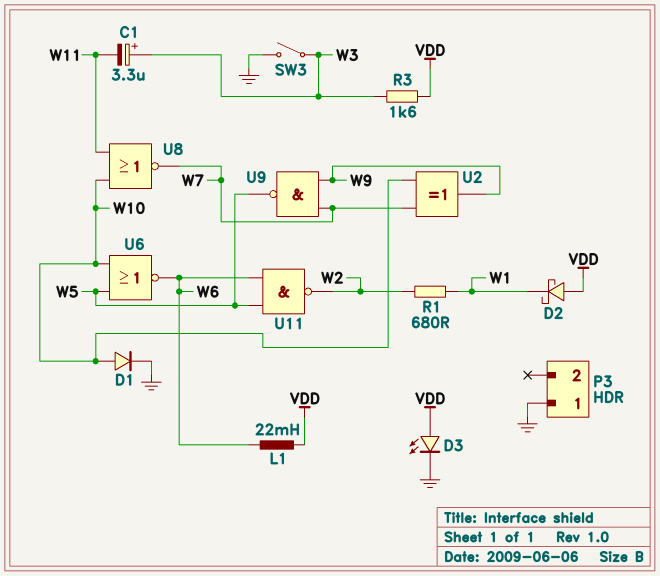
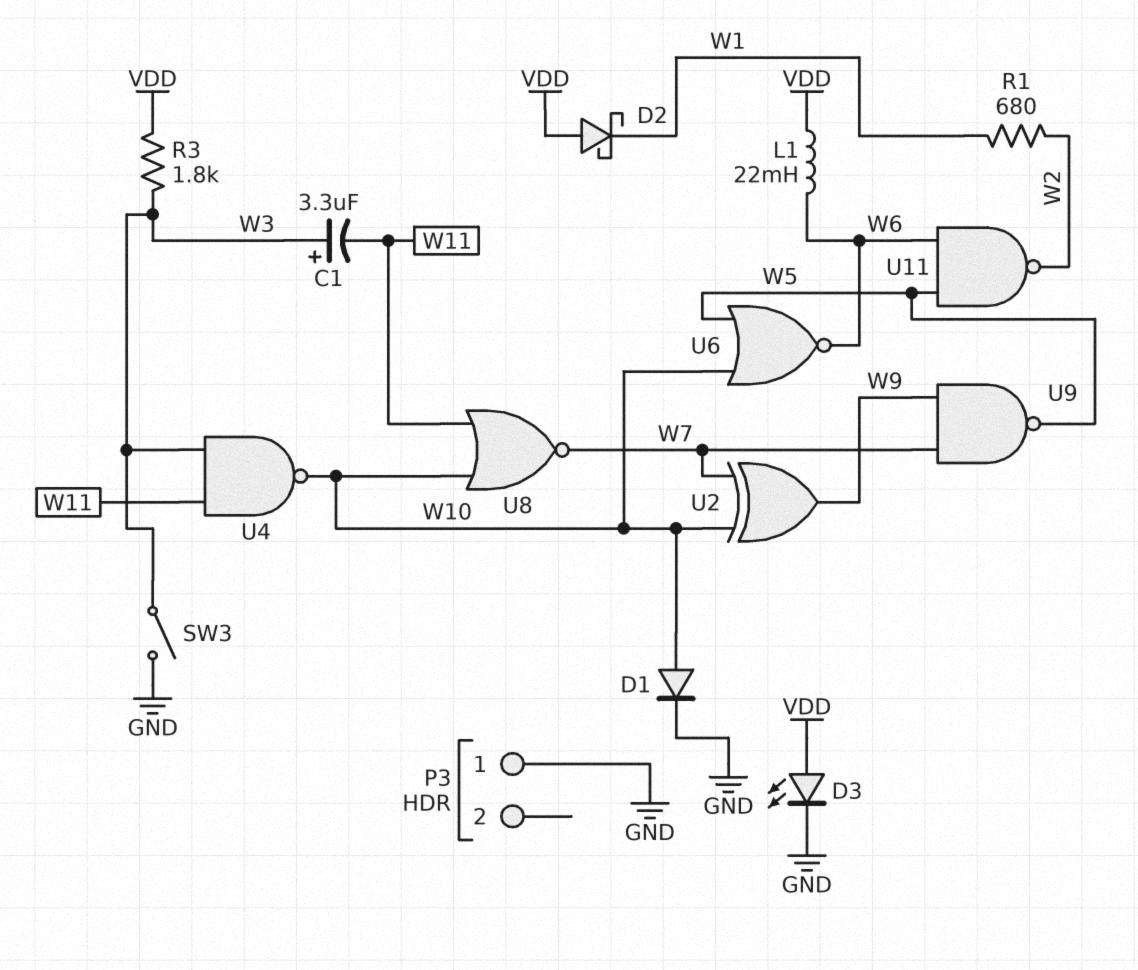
R3: 1.6k (VDD, W3) -> 1.8k (VDD, W3)
U4: none -> NAND (in W3, in W11, out W10)

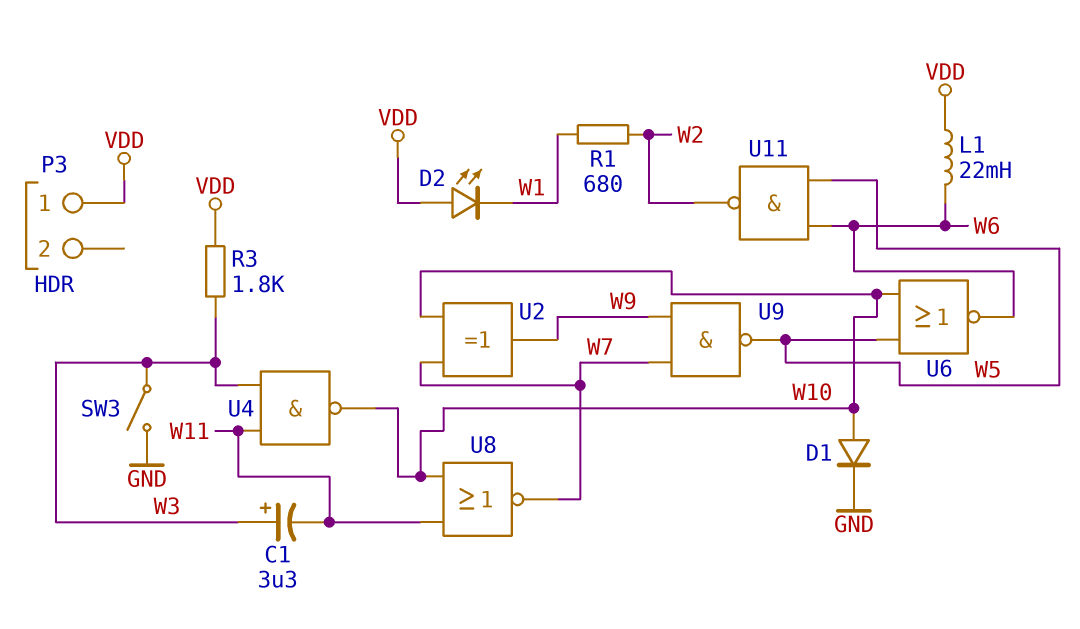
D2: schottky (A VDD, K W1) -> LED (A VDD, K W1)
D3: LED (A VDD, K GND) -> none
P3 pin 1: GND -> VDD

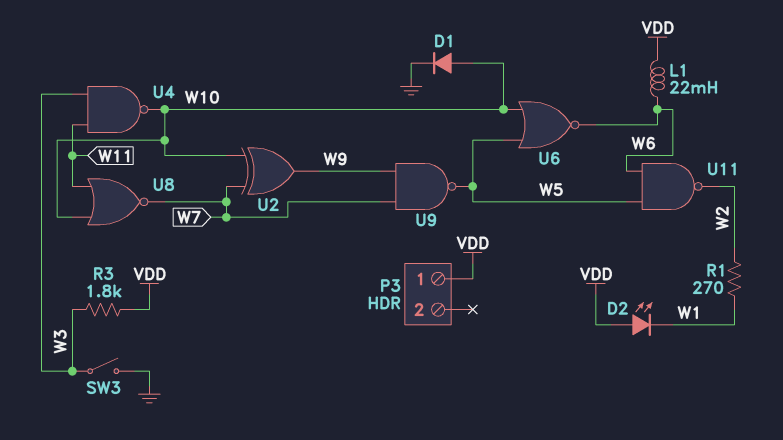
C1: 3.3uF (plus W3, minus W11) -> none
R1: 680 (W1, W2) -> 270 (W1, W2)

